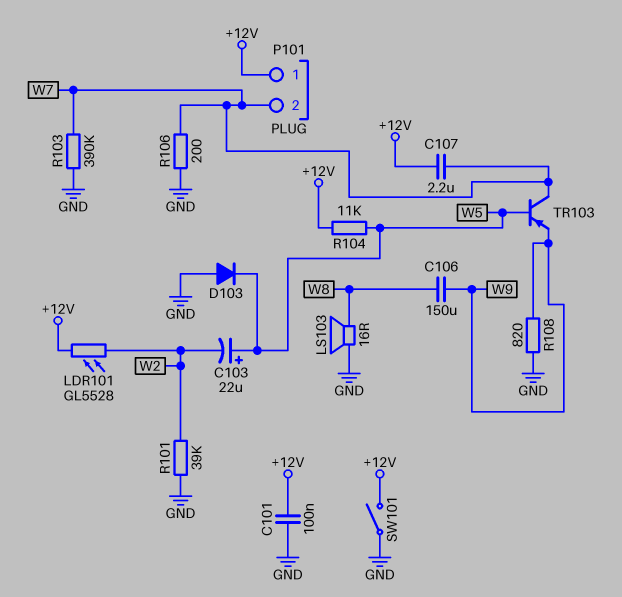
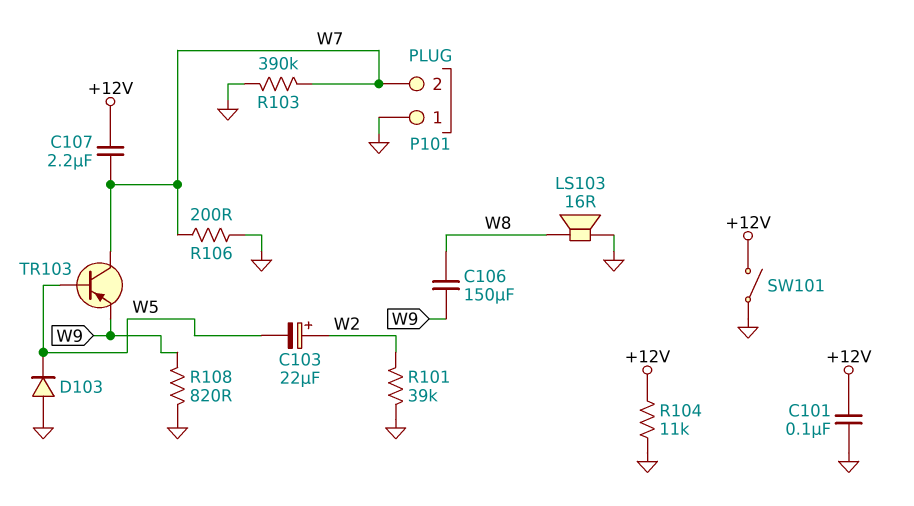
C103: 22uF (plus W5, minus W2) -> 22uF (plus W2, minus W5)
LDR101: GL5528 (+12V, W2) -> none
P101 pin 1: +12V -> GND
R104: 11k (+12V, W5) -> 11k (+12V, GND)

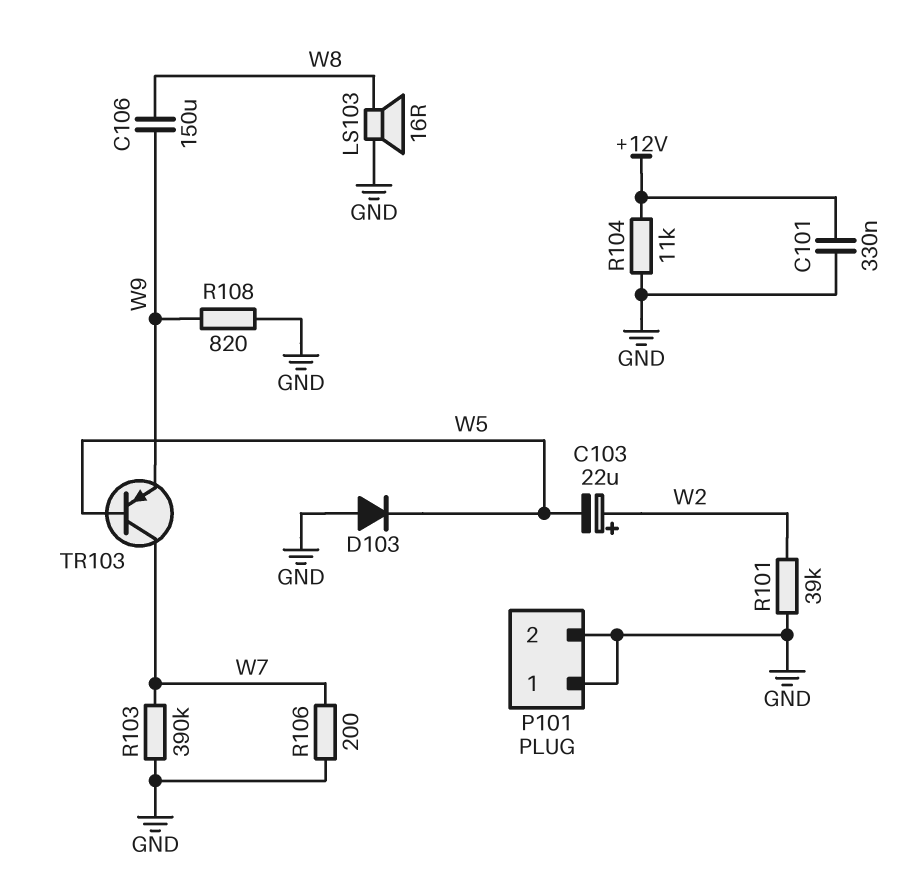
C101: 100nF (+12V, GND) -> 330nF (+12V, GND)
C107: 2.2uF (+12V, W7) -> none
P101 pin 2: W7 -> GND
SW101: switch (+12V, GND) -> none

